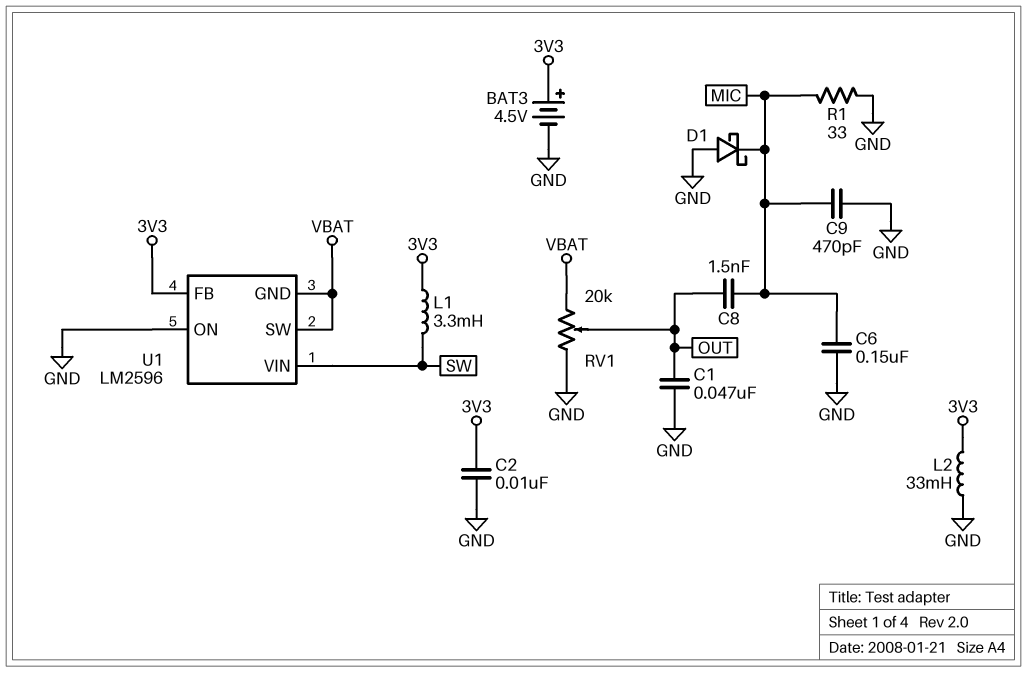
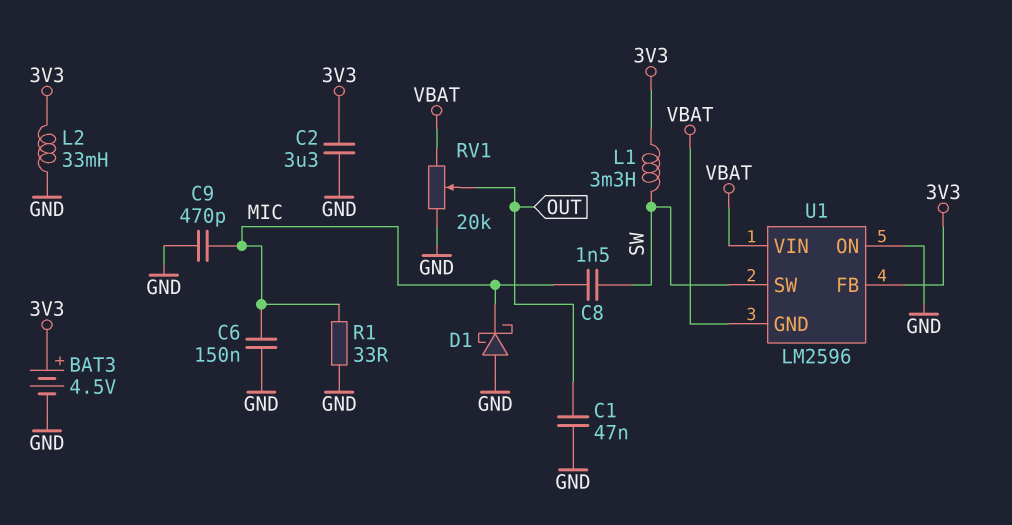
C2: 10nF (3V3, GND) -> 3.3uF (3V3, GND)
C8: 1.5nF (MIC, OUT) -> 1.5nF (MIC, SW)
U1 pin SW: VBAT -> SW
U1 pin VIN: SW -> VBAT

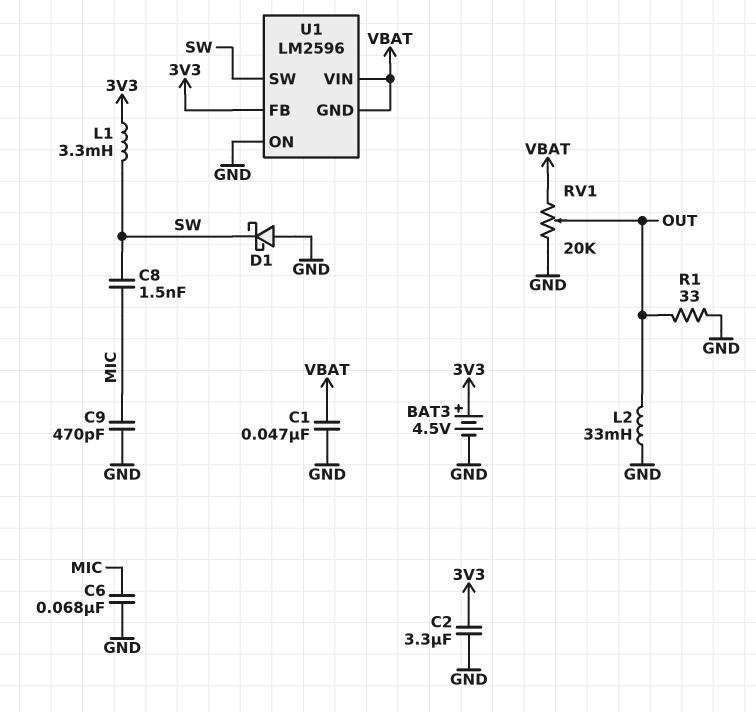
C1: 47nF (GND, OUT) -> 47nF (GND, VBAT)
C6: 150nF (GND, MIC) -> 68nF (GND, MIC)
D1: schottky (A GND, K MIC) -> schottky (A GND, K SW)
L2: 33mH (3V3, GND) -> 33mH (GND, OUT)
R1: 33 (GND, MIC) -> 33 (GND, OUT)

